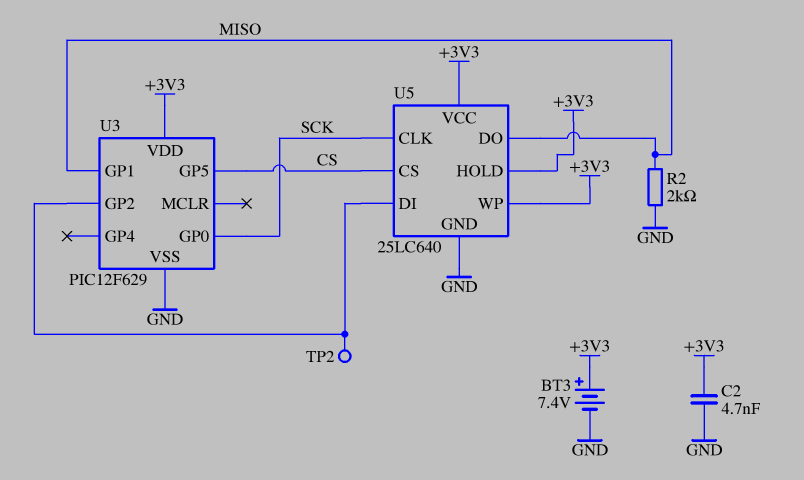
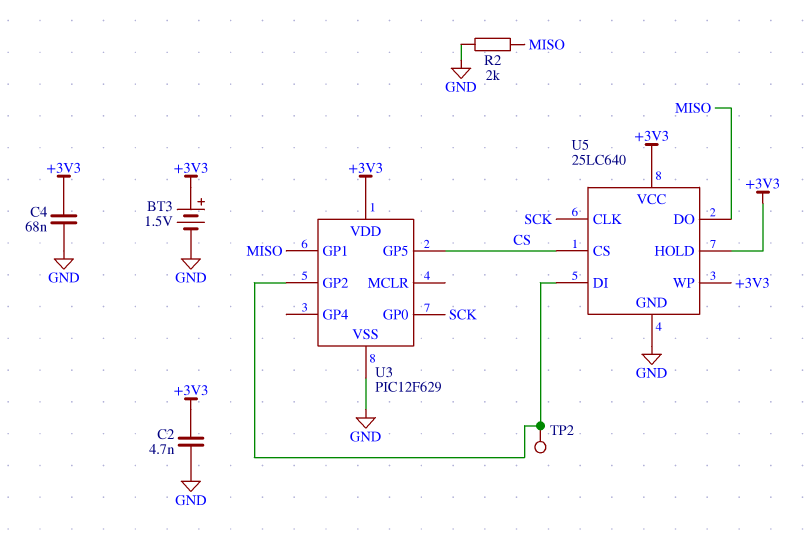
BT3: 7.4V (plus +3V3, minus GND) -> 1.5V (plus +3V3, minus GND)
C4: none -> 68nF (+3V3, GND)

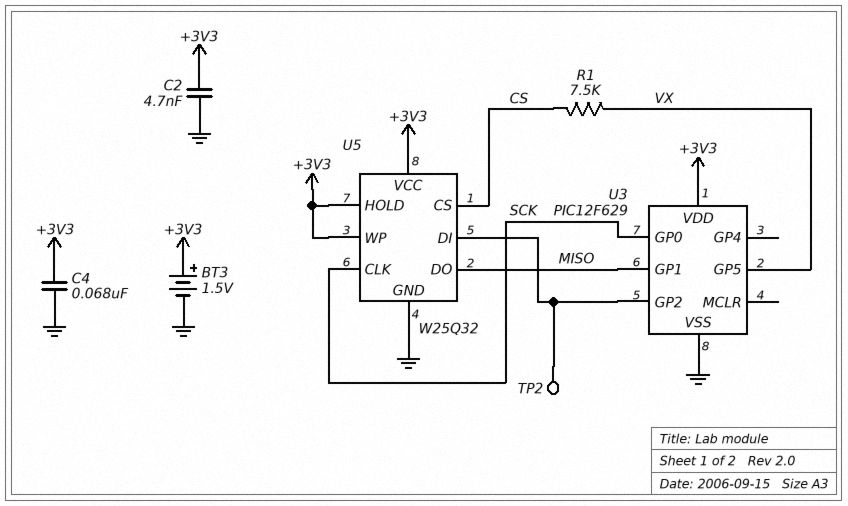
R1: none -> 7.5k (CS, VX)
R2: 2k (GND, MISO) -> none
U3 pin GP5: CS -> VX
U5: 25LC640 -> W25Q32

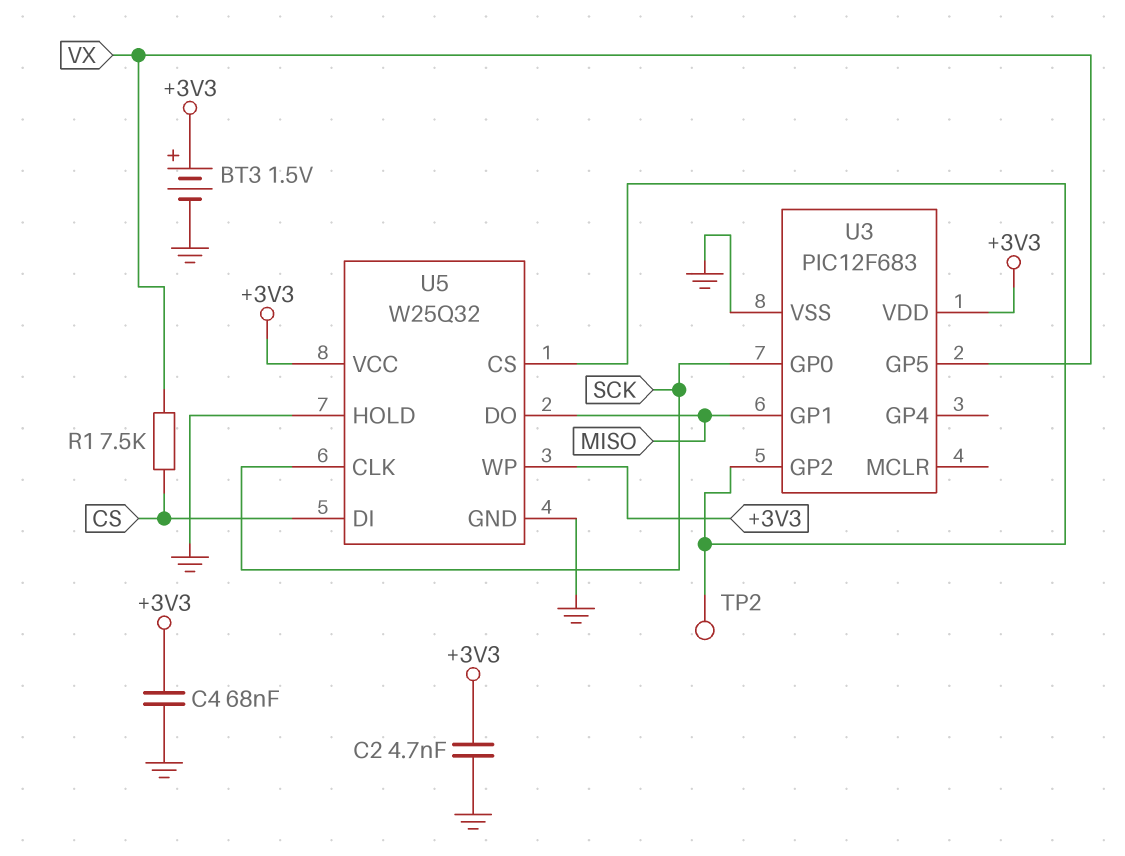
U3: PIC12F629 -> PIC12F683
U5 pin CS: CS -> U3/GP2
U5 pin DI: U3/GP2 -> CS
U5 pin HOLD: +3V3 -> GND

